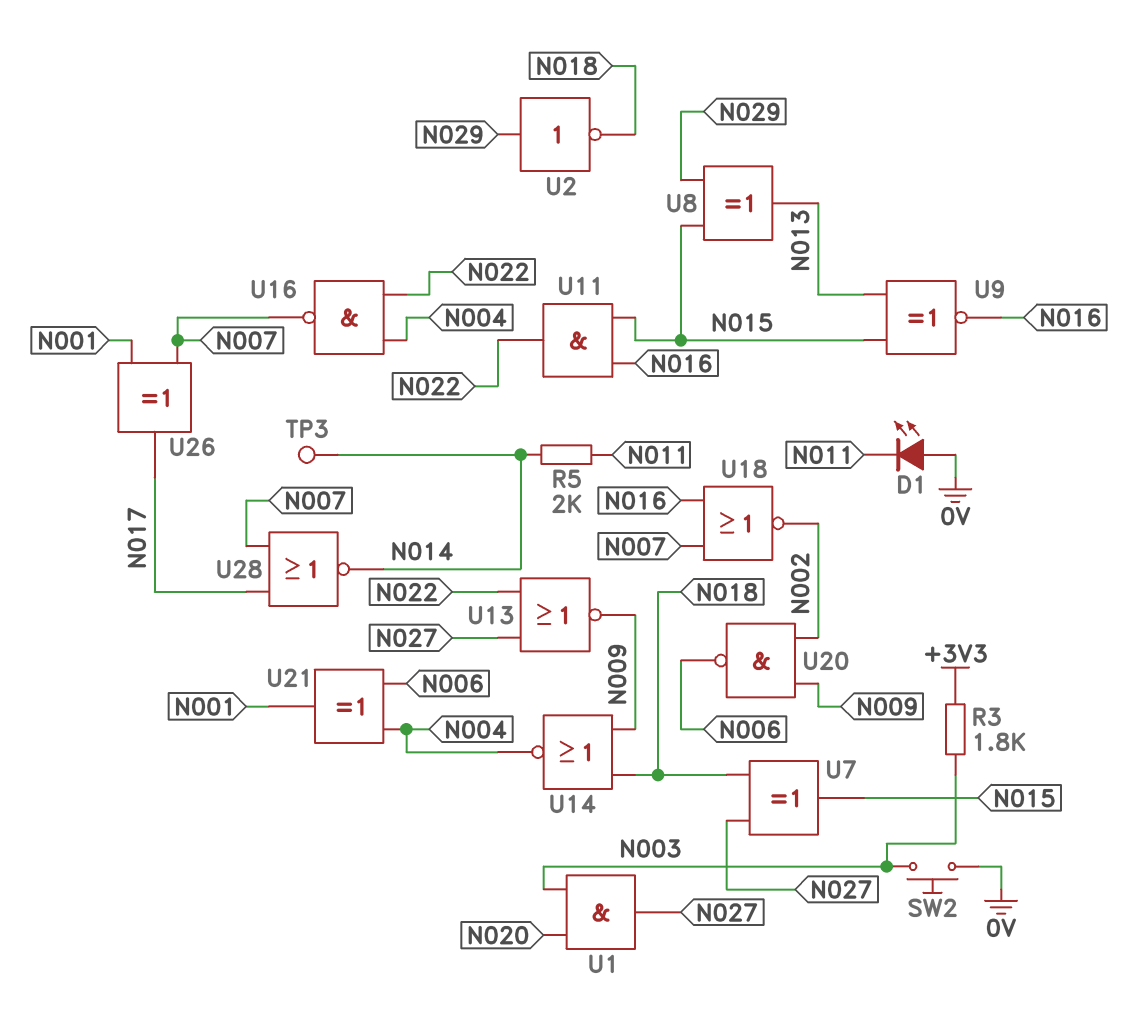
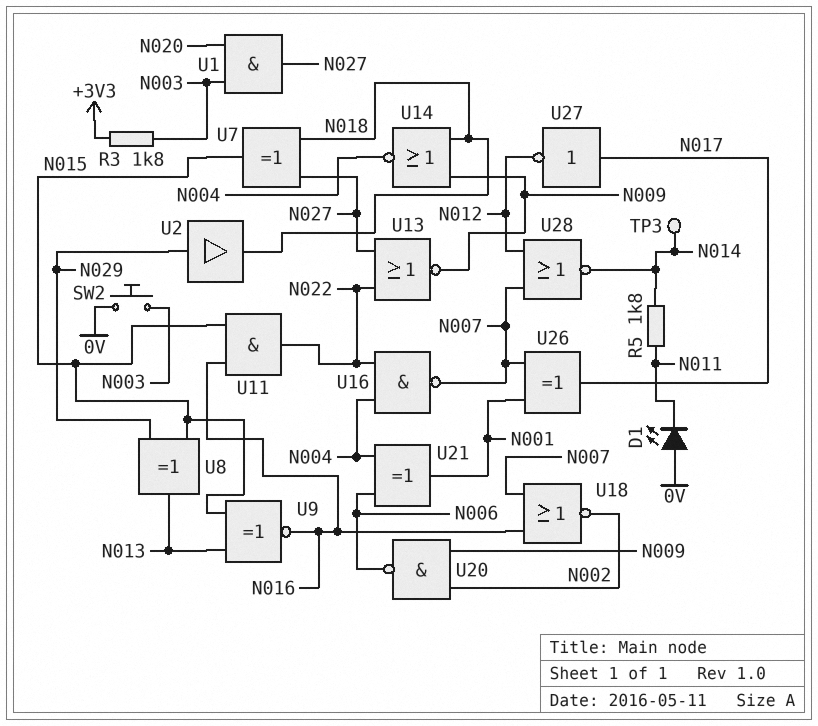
R5: 2k (N011, N014) -> 1.8k (N011, N014)
U2: NOT (in N029, out N018) -> buffer (in N029, out N018)
U27: none -> NOT (in N017, out N012)
U28: NOR (in N007, in N017, out N014) -> NOR (in N007, in N012, out N014)

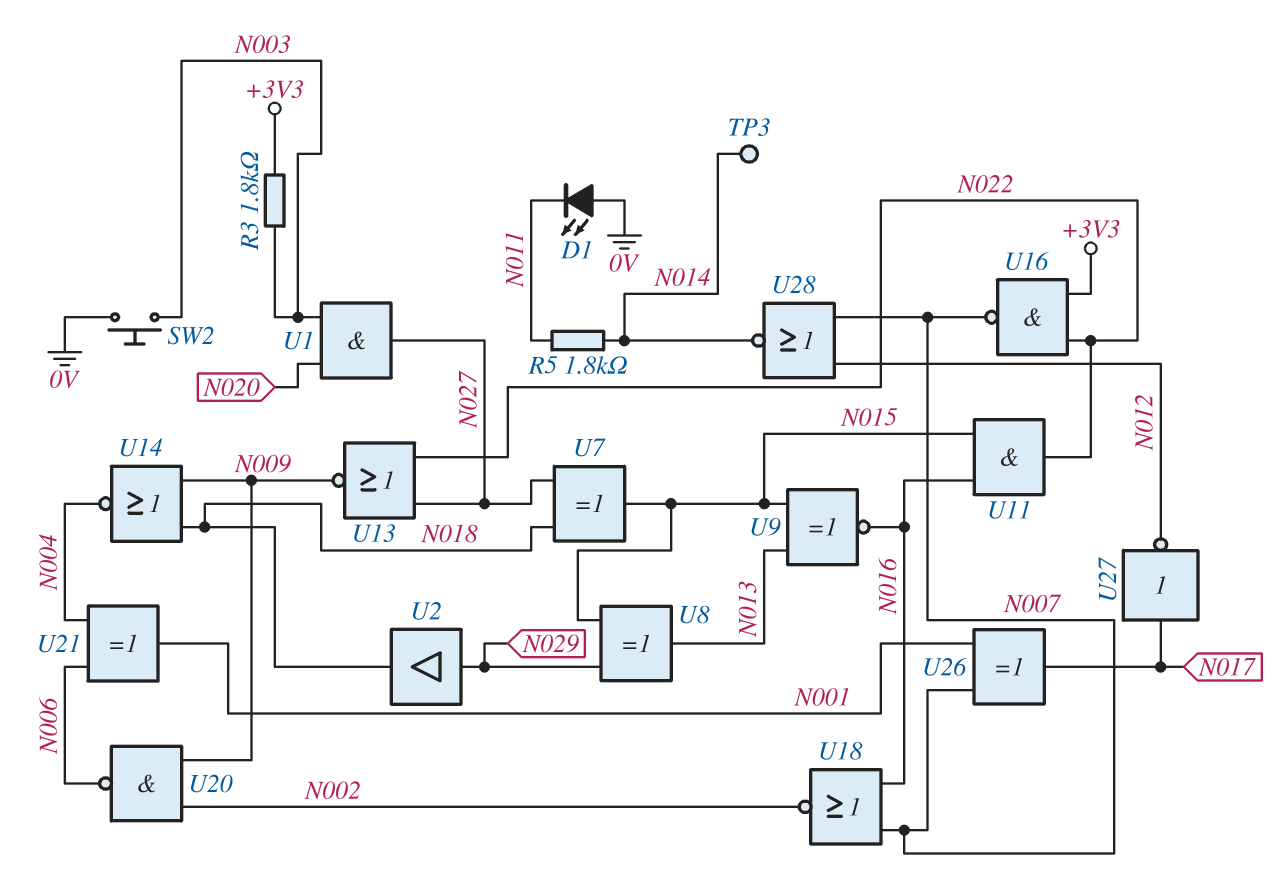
U16: NAND (in N004, in N022, out N007) -> NAND (in +3V3, in N022, out N007)

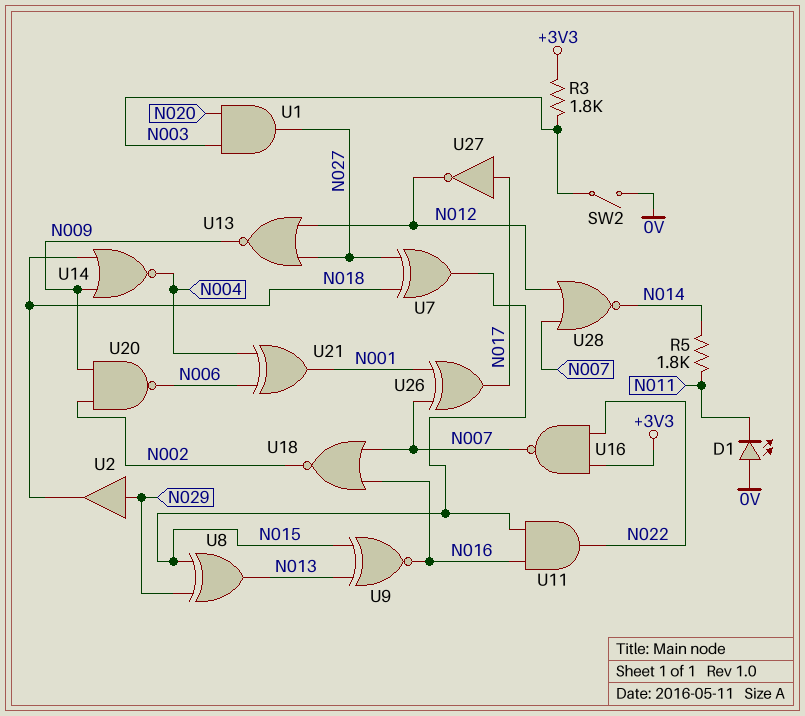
SW2: button (0V, N003) -> switch (0V, N003)
TP3: test point (N014) -> none
U13: NOR (in N022, in N027, out N009) -> NOR (in N012, in N027, out N009)

